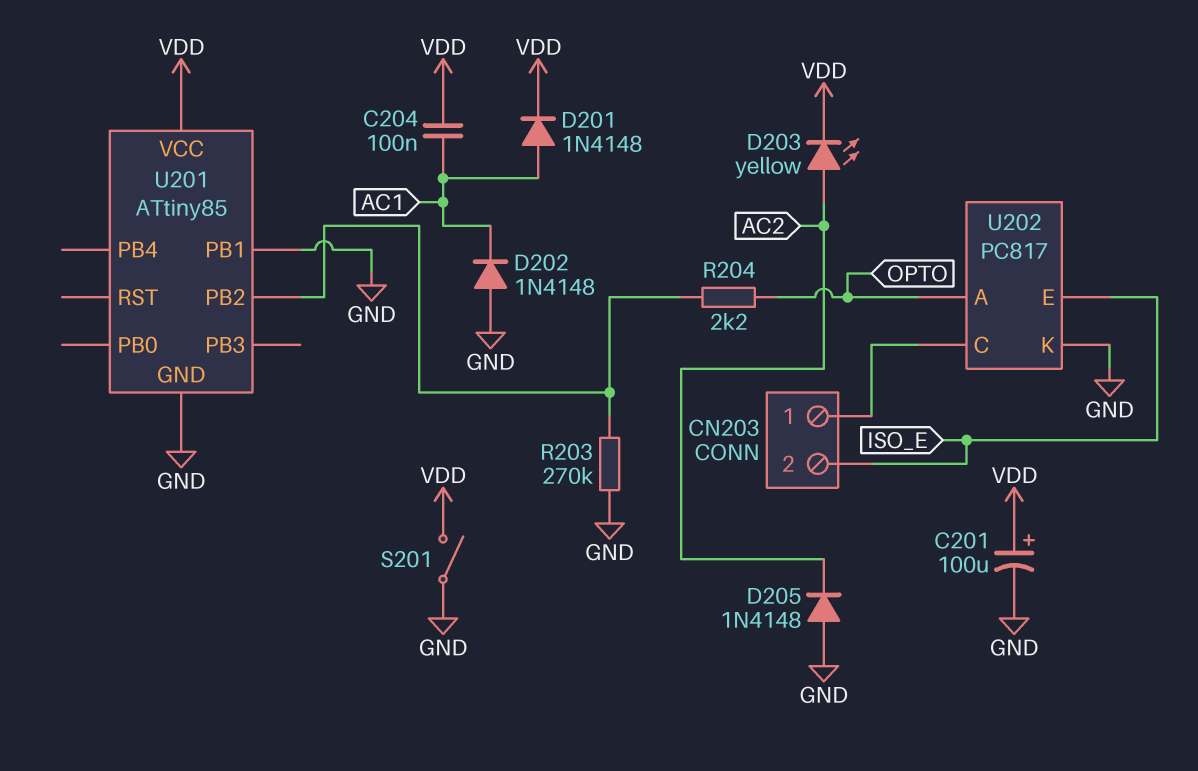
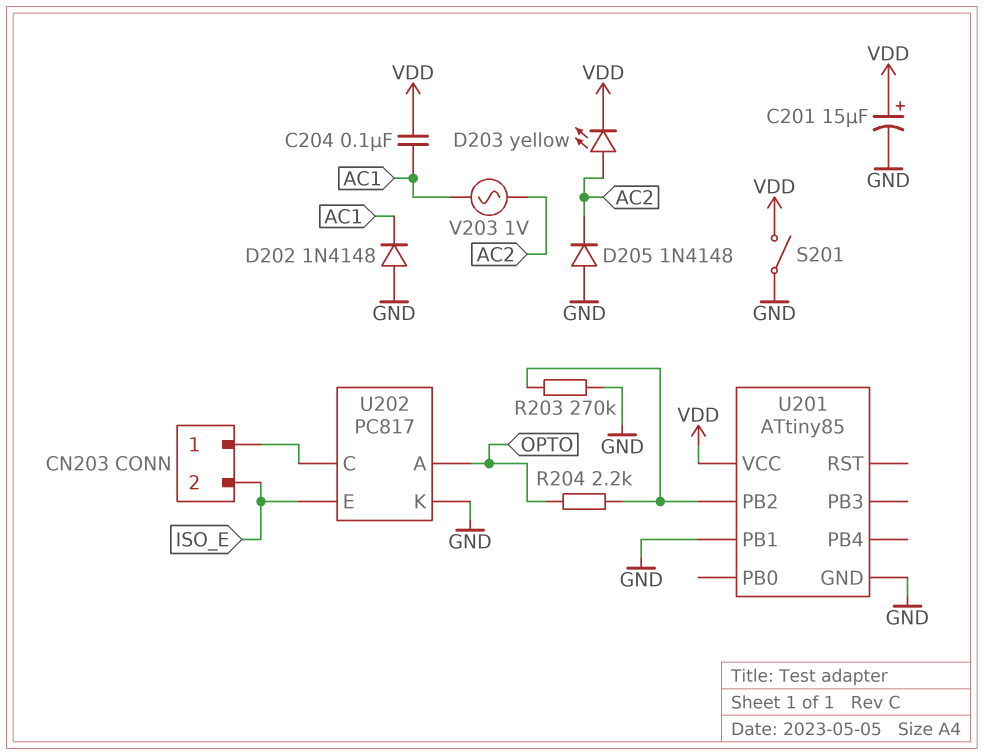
C201: 100uF (plus VDD, minus GND) -> 15uF (plus VDD, minus GND)
D201: diode 1N4148 (A AC1, K VDD) -> none
V203: none -> AC 1V (AC1, AC2)

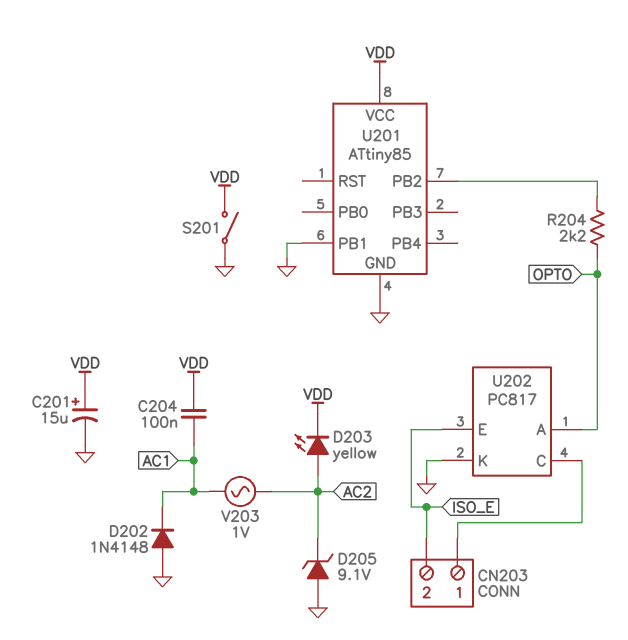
D205: diode 1N4148 (A GND, K AC2) -> zener 9.1V (A GND, K AC2)
R203: 270k (GND, U201/PB2) -> none

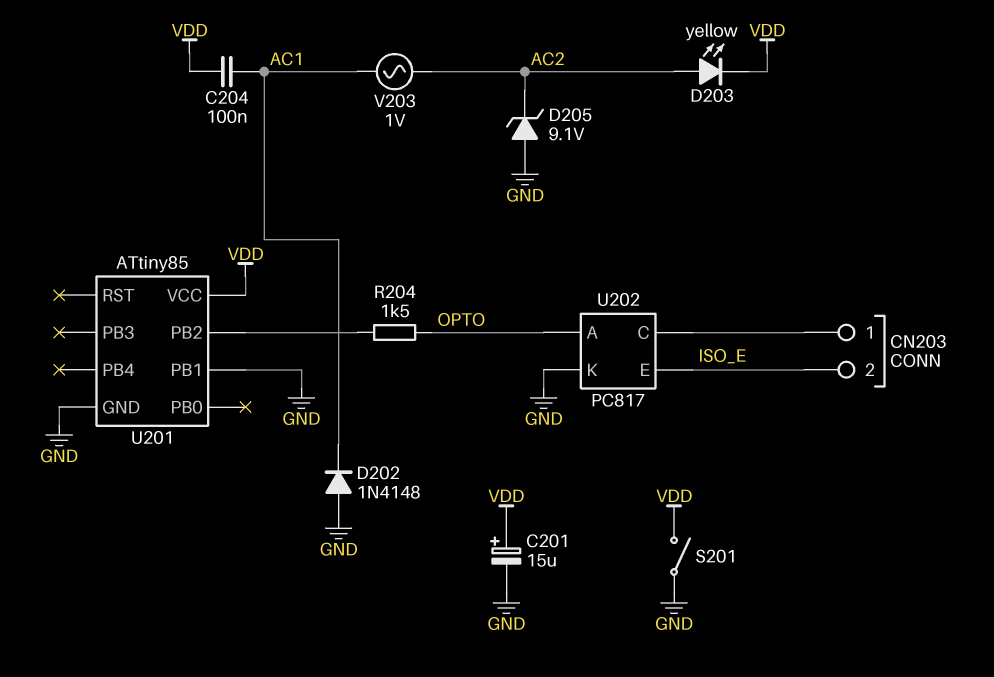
R204: 2.2k (OPTO, U201/PB2) -> 1.5k (OPTO, U201/PB2)

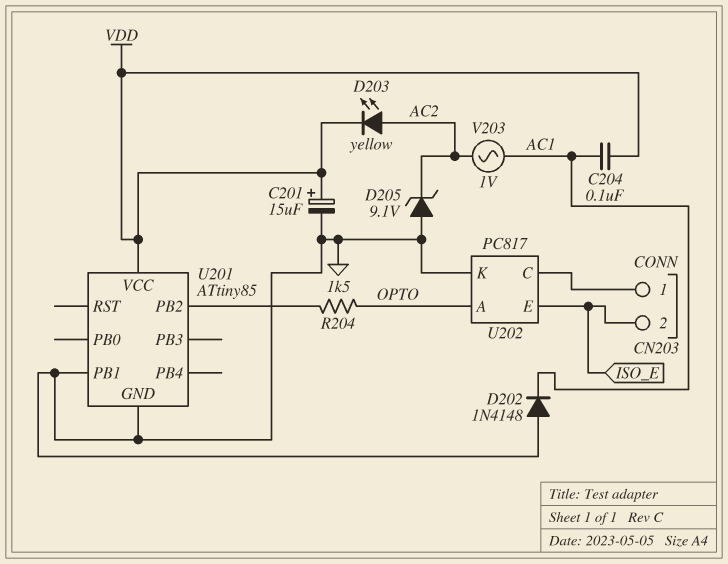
S201: switch (GND, VDD) -> none

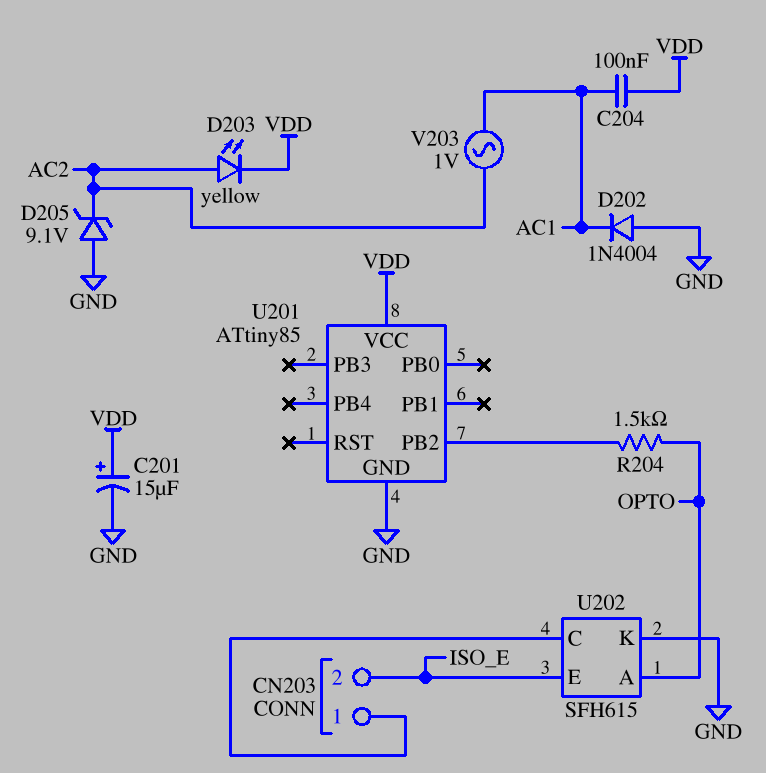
D202: diode 1N4148 (A GND, K AC1) -> diode 1N4004 (A GND, K AC1)
U201 pin PB1: GND -> none
U202: PC817 -> SFH615

